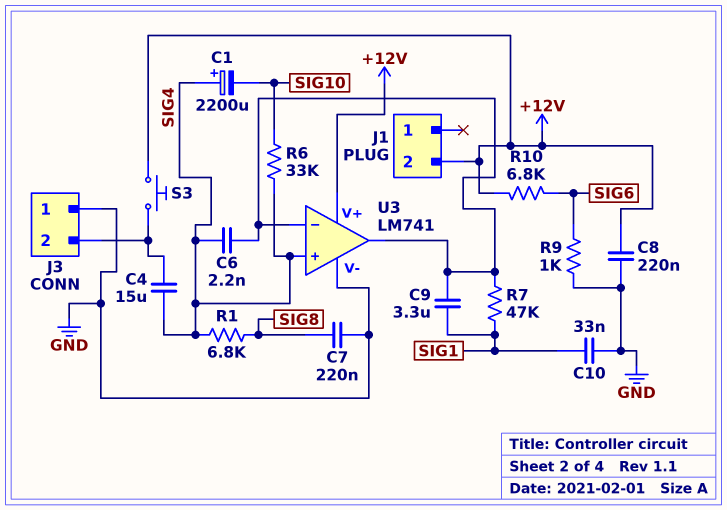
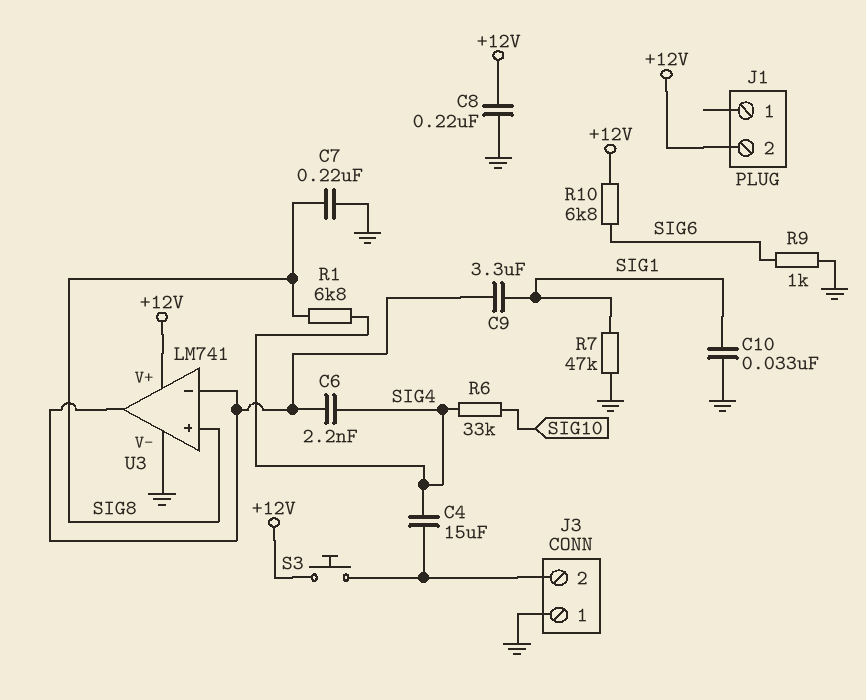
C1: 2200uF (plus SIG4, minus SIG10) -> none
R7: 47k (SIG1, U3/in-) -> 47k (GND, SIG1)
U3 pin in+: SIG4 -> SIG8

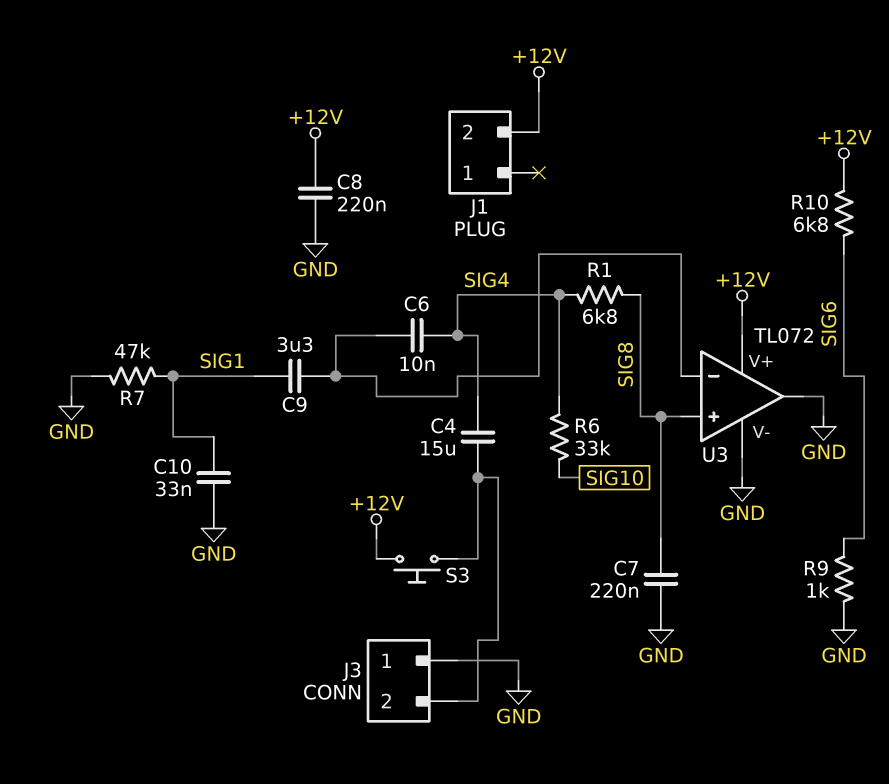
C6: 2.2nF (SIG4, U3/in-) -> 10nF (SIG4, U3/in-)
U3: LM741 -> TL072
U3 pin out: U3/in- -> GND

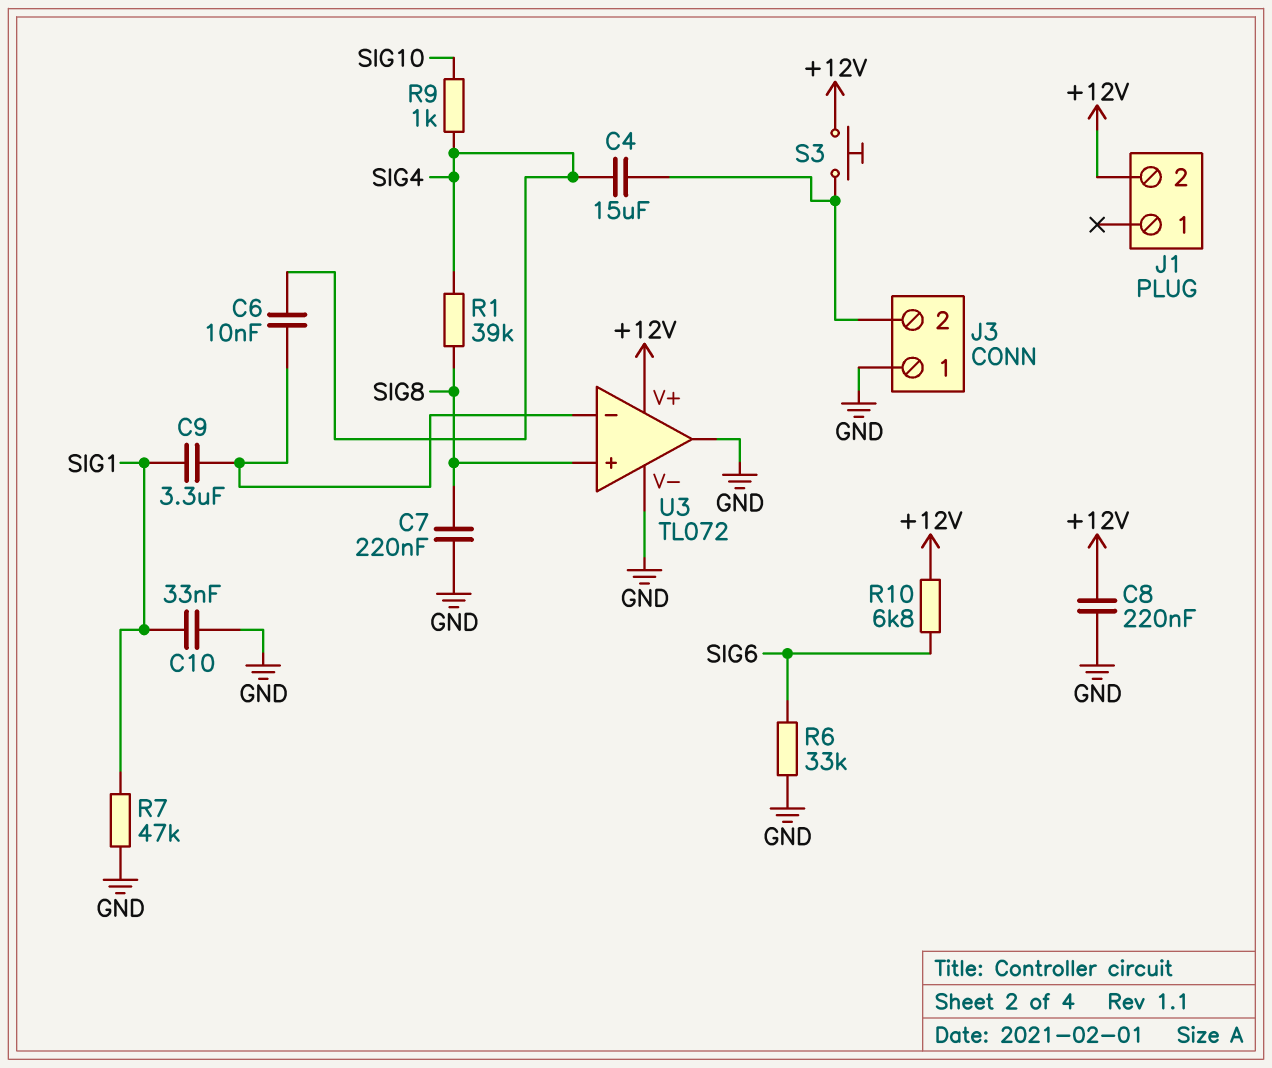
R1: 6.8k (SIG4, SIG8) -> 39k (SIG4, SIG8)
R6: 33k (SIG4, SIG10) -> 33k (GND, SIG6)
R9: 1k (GND, SIG6) -> 1k (SIG4, SIG10)

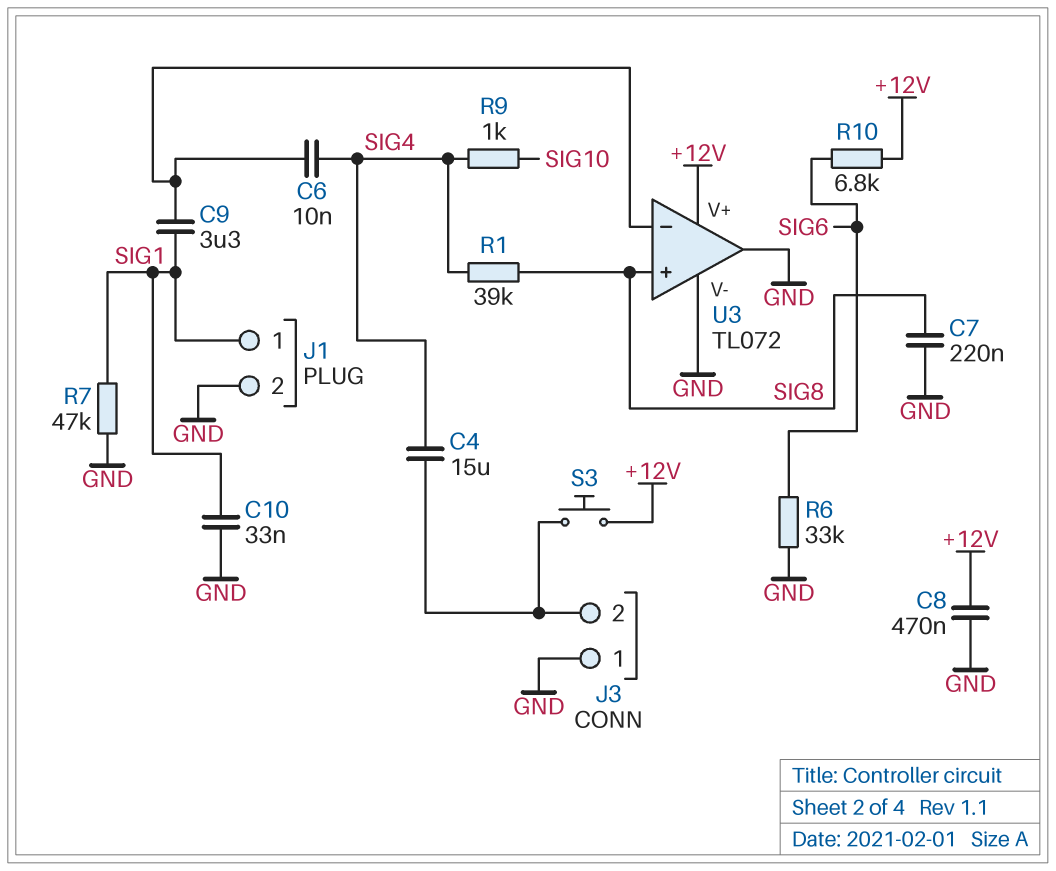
C8: 220nF (+12V, GND) -> 470nF (+12V, GND)
J1 pin 1: none -> SIG1
J1 pin 2: +12V -> GND

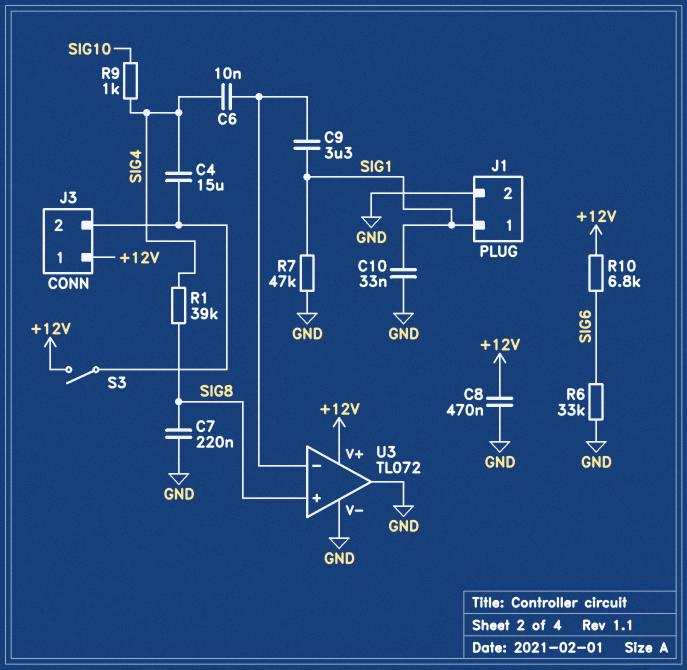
J3 pin 1: GND -> +12V
S3: button (+12V, J3/2) -> switch (+12V, J3/2)

